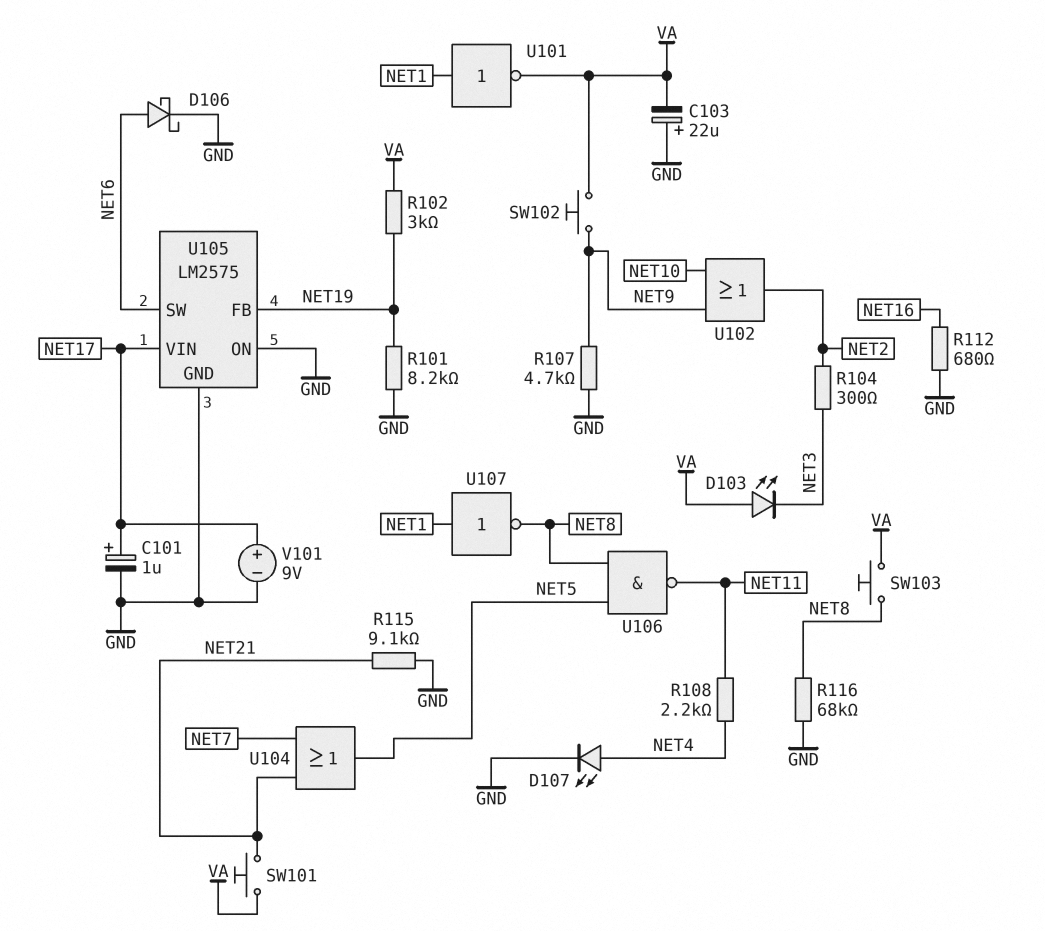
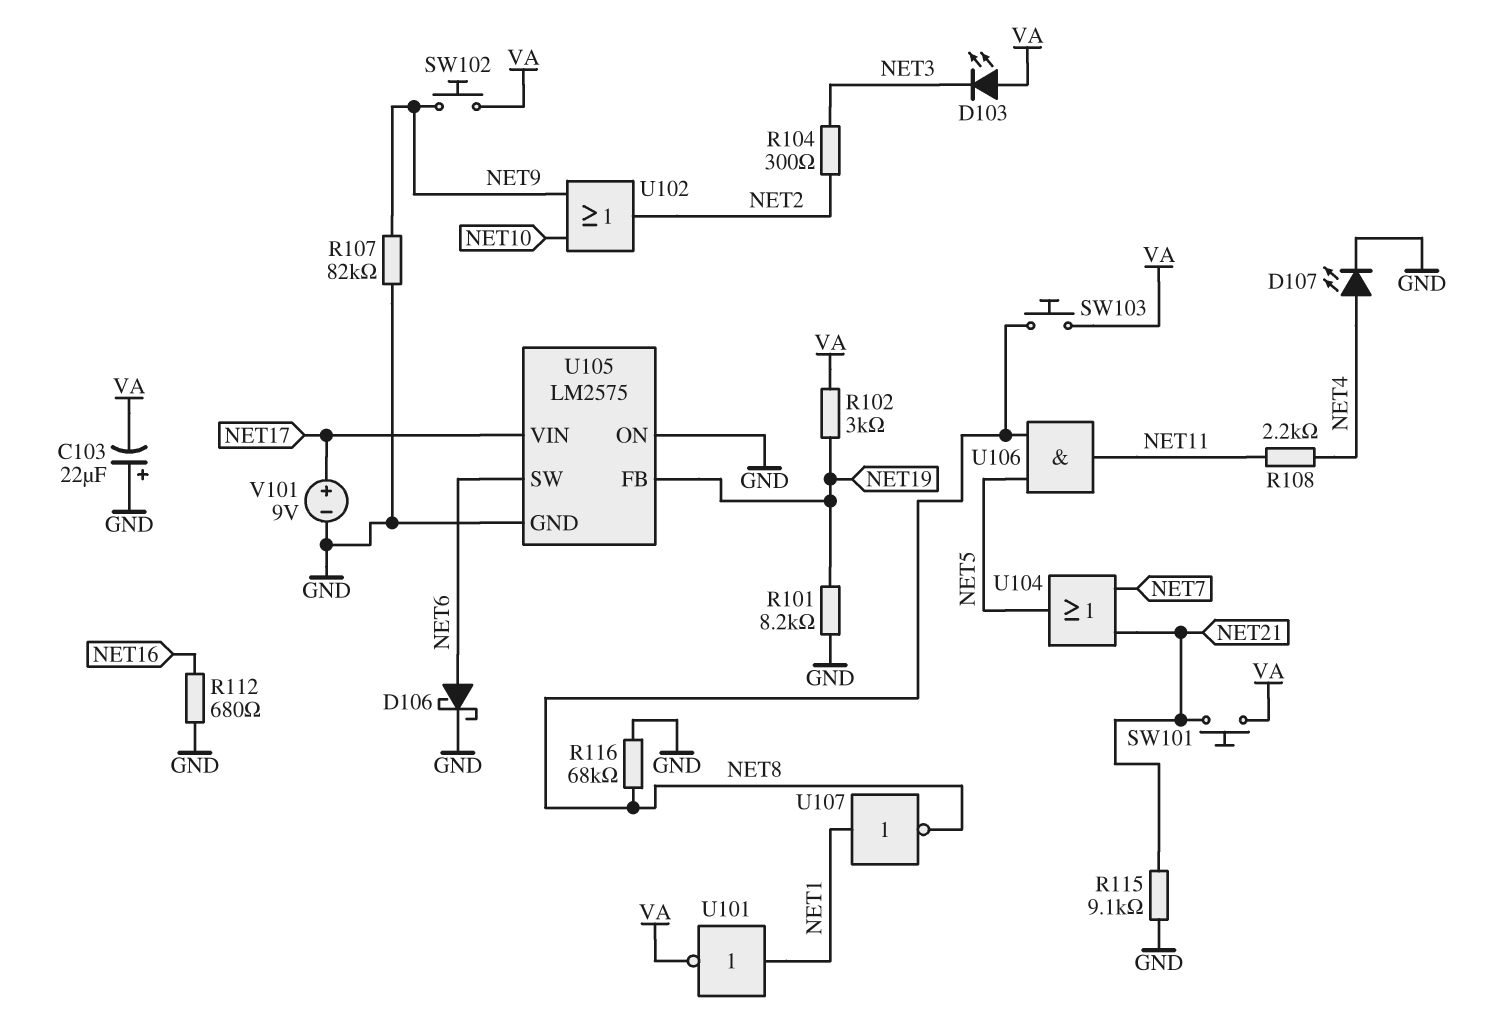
C101: 1uF (plus NET17, minus GND) -> none
R107: 4.7k (GND, NET9) -> 82k (GND, NET9)
U106: NAND (in NET5, in NET8, out NET11) -> AND (in NET5, in NET8, out NET11)

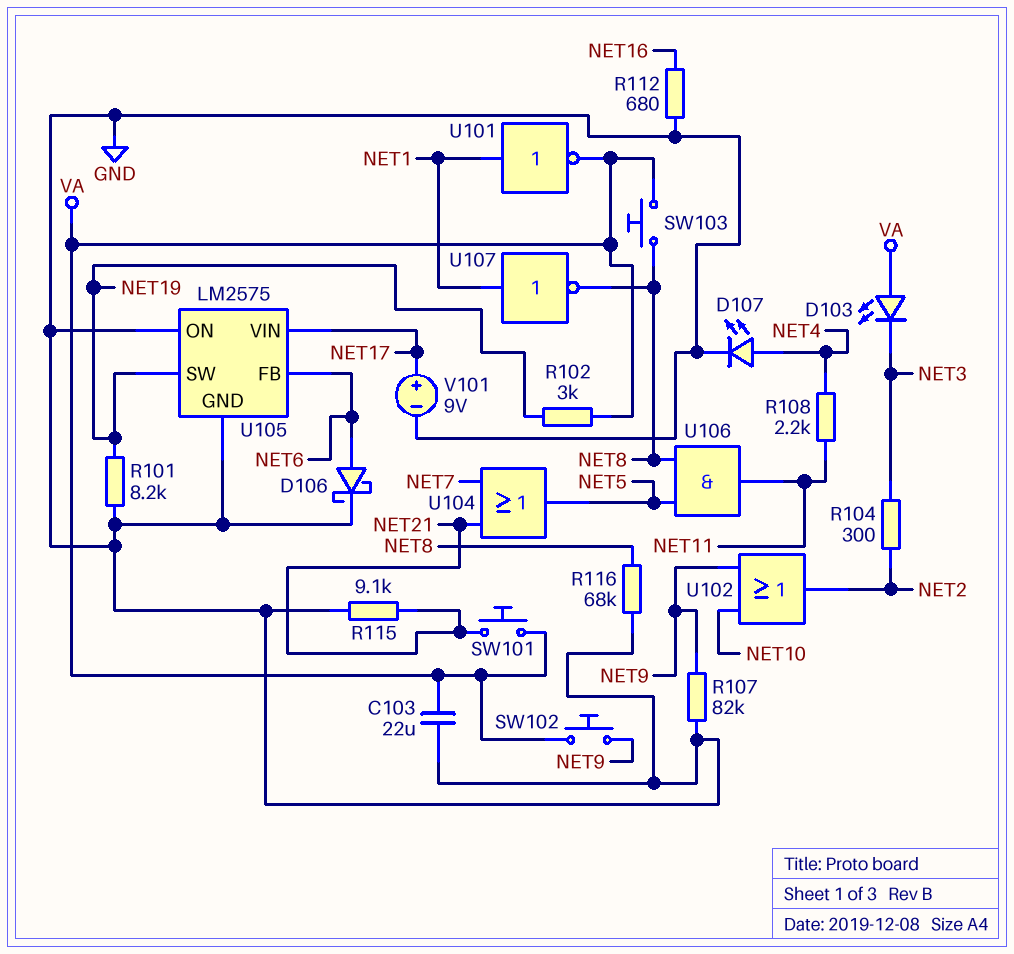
C103: 22uF (plus GND, minus VA) -> 22uF (GND, VA)
U105 pin FB: NET19 -> NET6
U105 pin SW: NET6 -> NET19

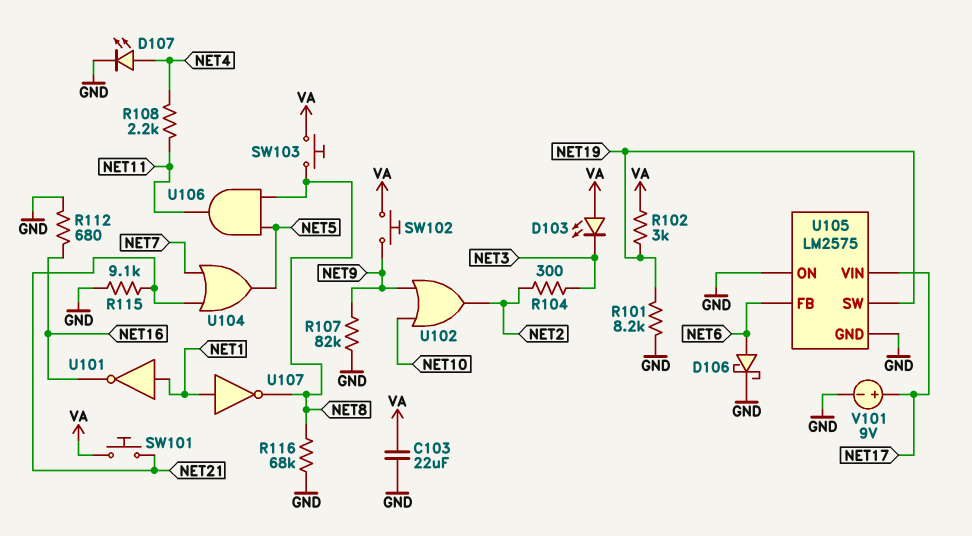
U101: NOT (in NET1, out VA) -> NOT (in NET1, out NET16)

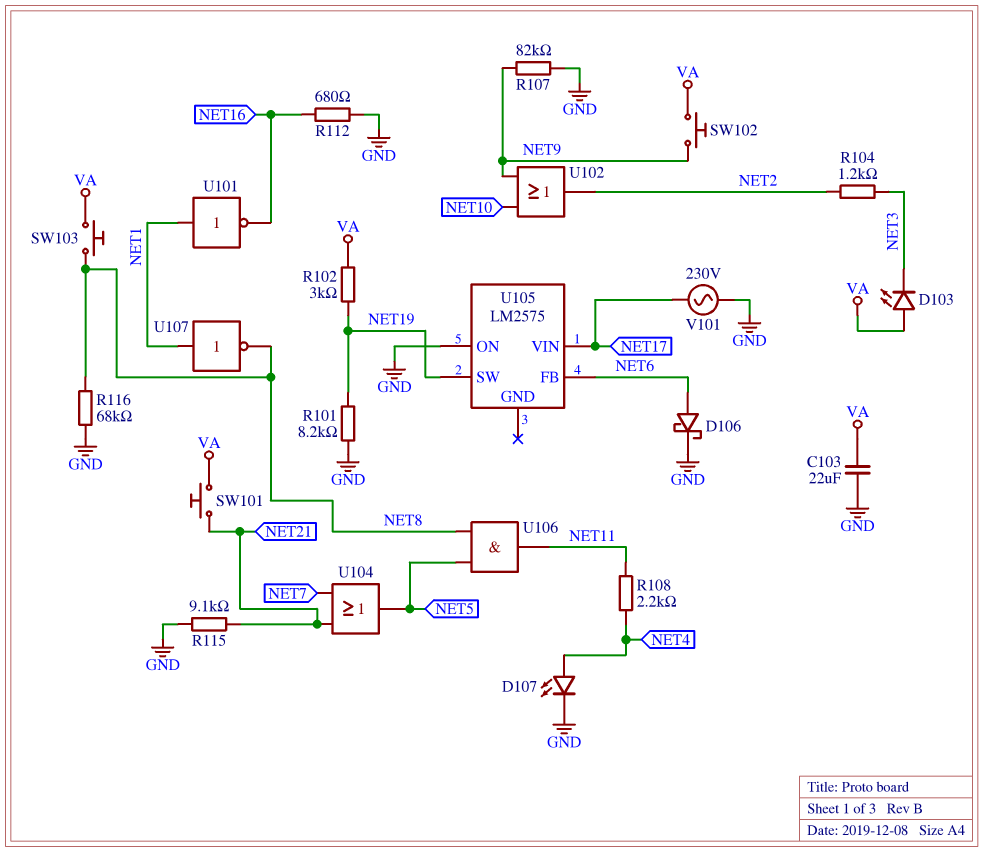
R104: 300 (NET2, NET3) -> 1.2k (NET2, NET3)
U105 pin GND: GND -> none
V101: 9V (plus NET17, minus GND) -> AC 230V (GND, NET17)

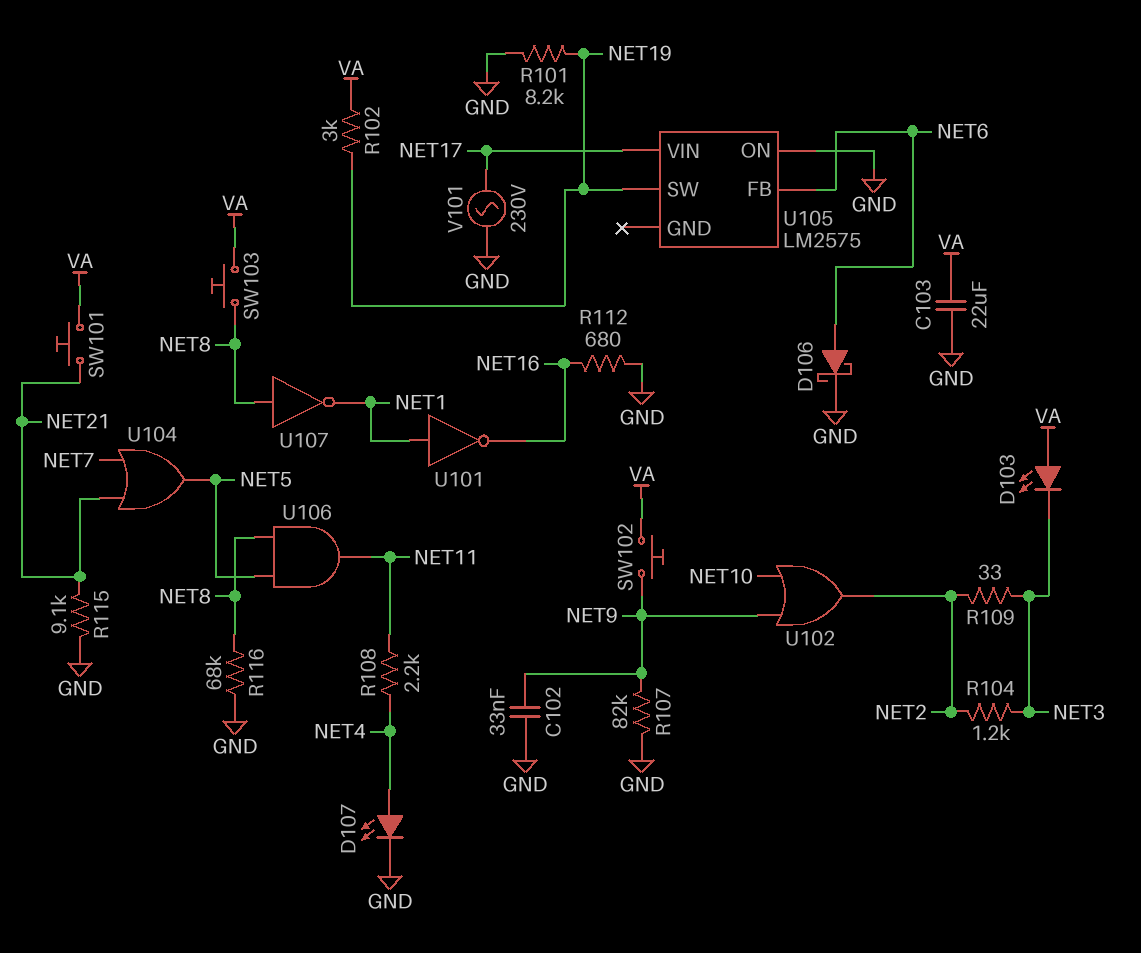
C102: none -> 33nF (GND, NET9)
R109: none -> 33 (NET2, NET3)
U107: NOT (in NET1, out NET8) -> NOT (in NET8, out NET1)

